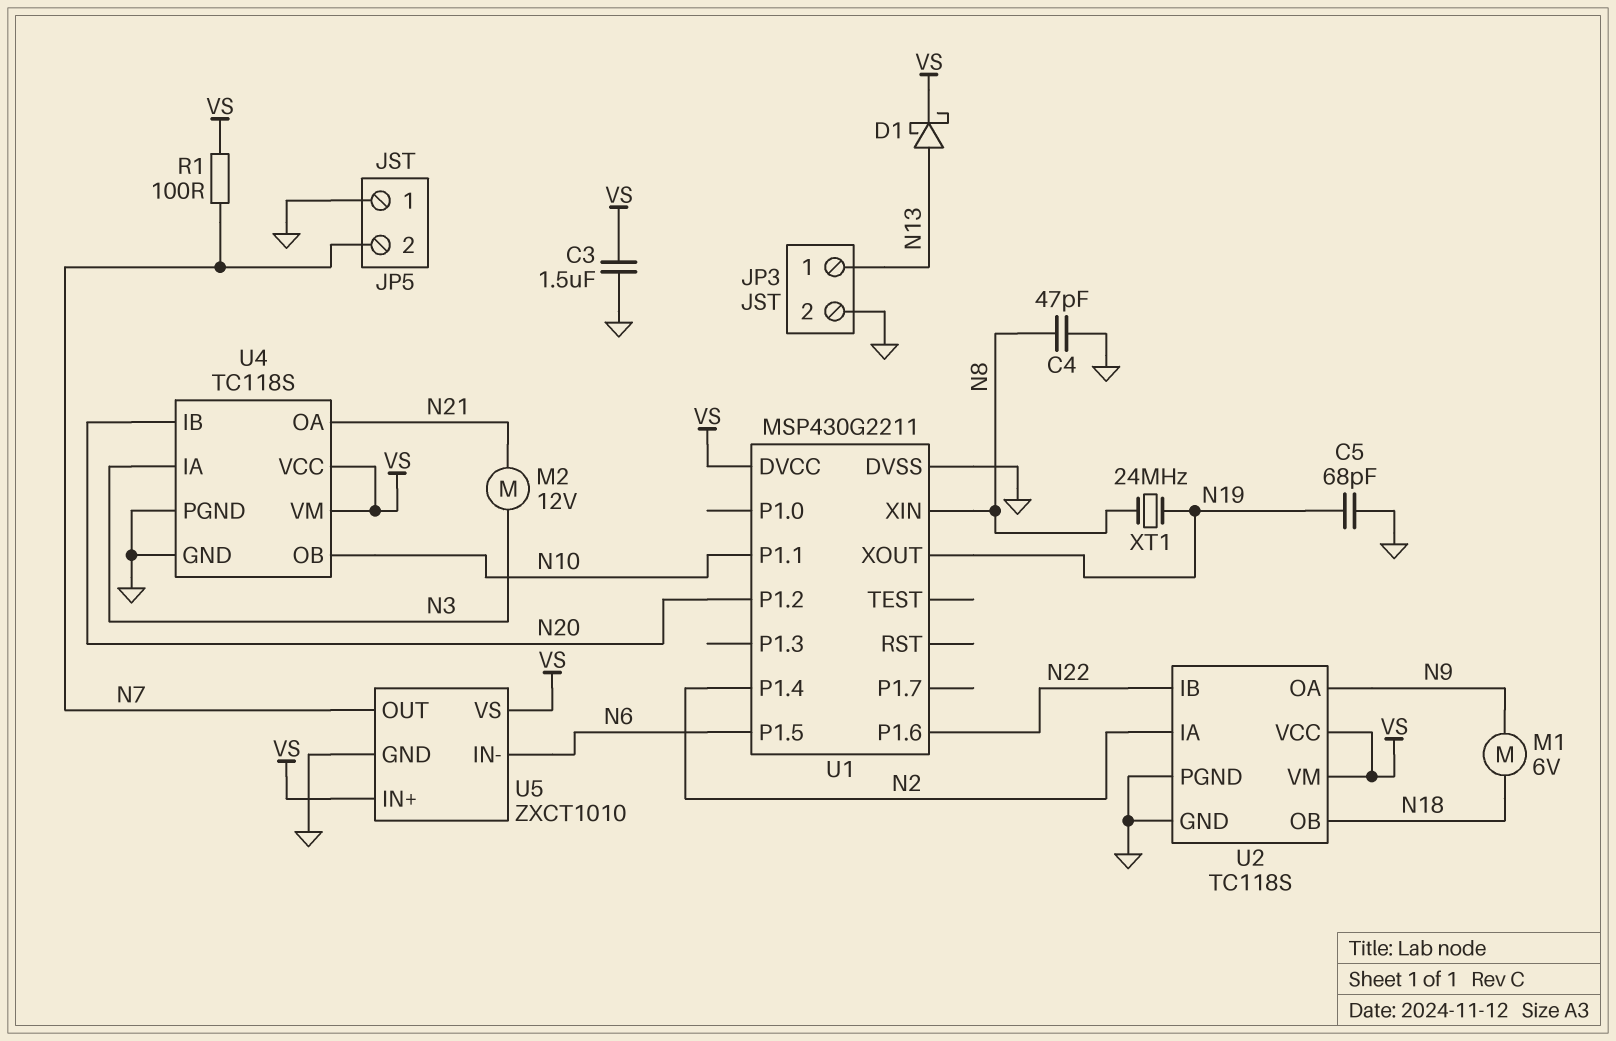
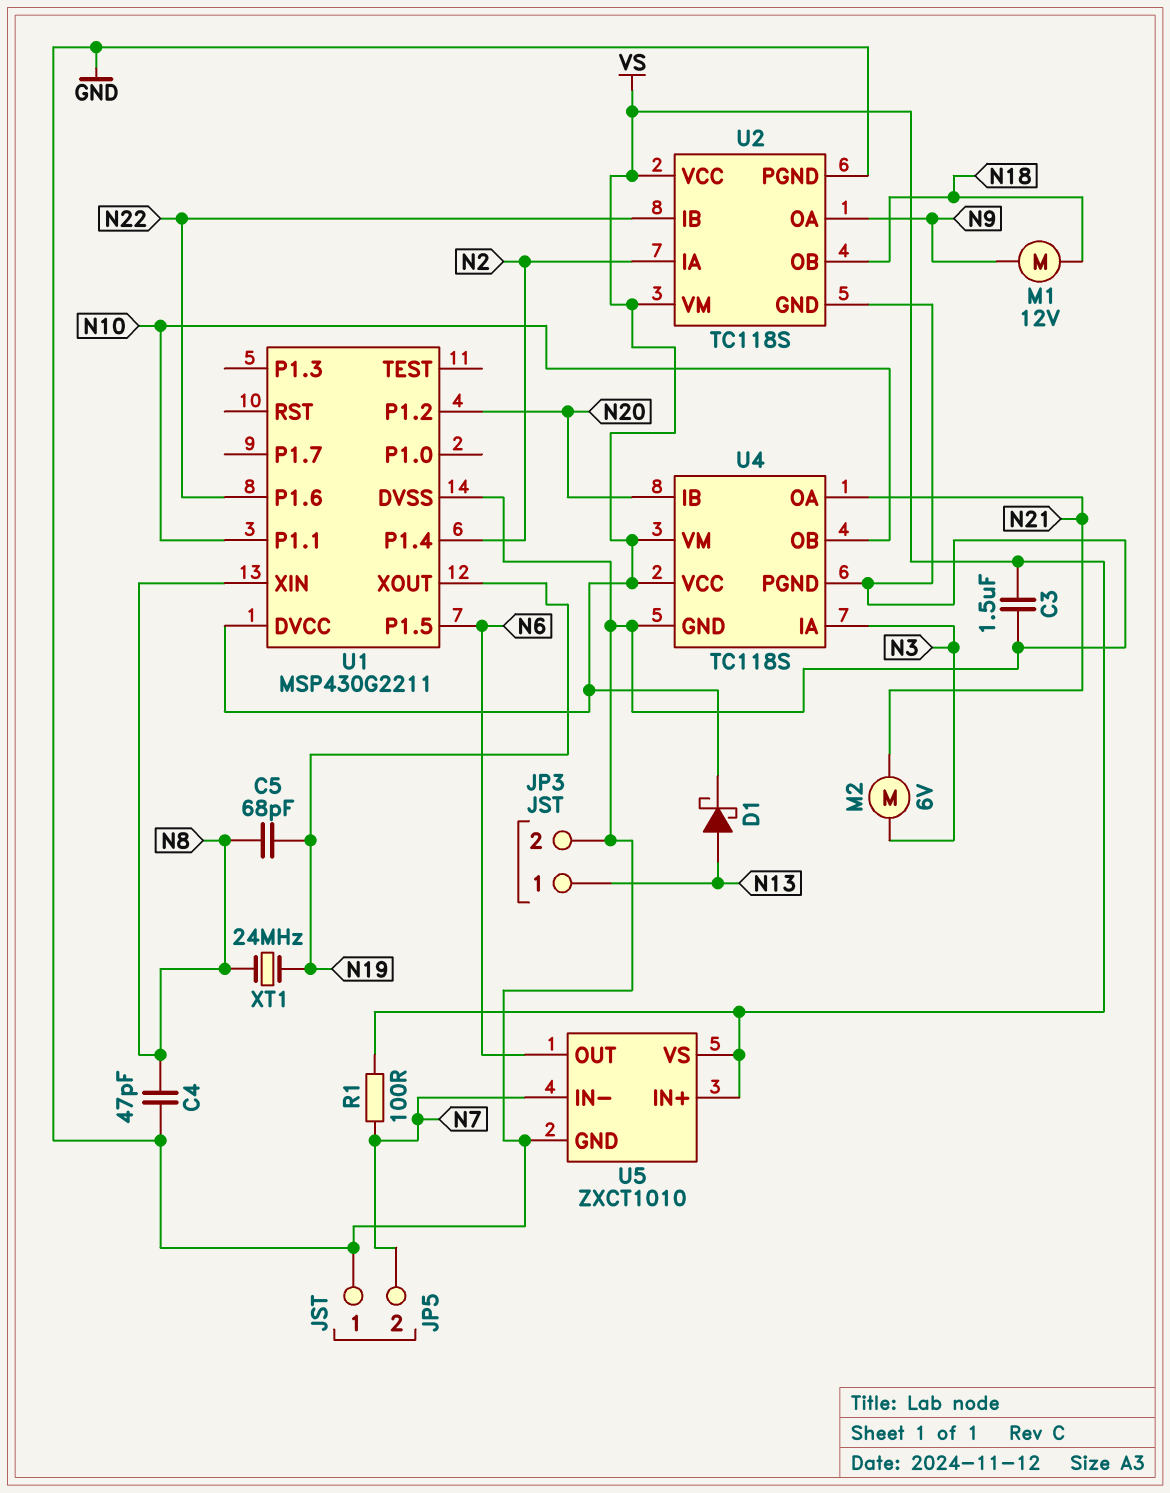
C5: 68pF (GND, N19) -> 68pF (N8, N19)
M1: motor 6V (N9, N18) -> motor 12V (N9, N18)
M2: motor 12V (N3, N21) -> motor 6V (N3, N21)
U5 pin IN-: N6 -> N7
U5 pin OUT: N7 -> N6

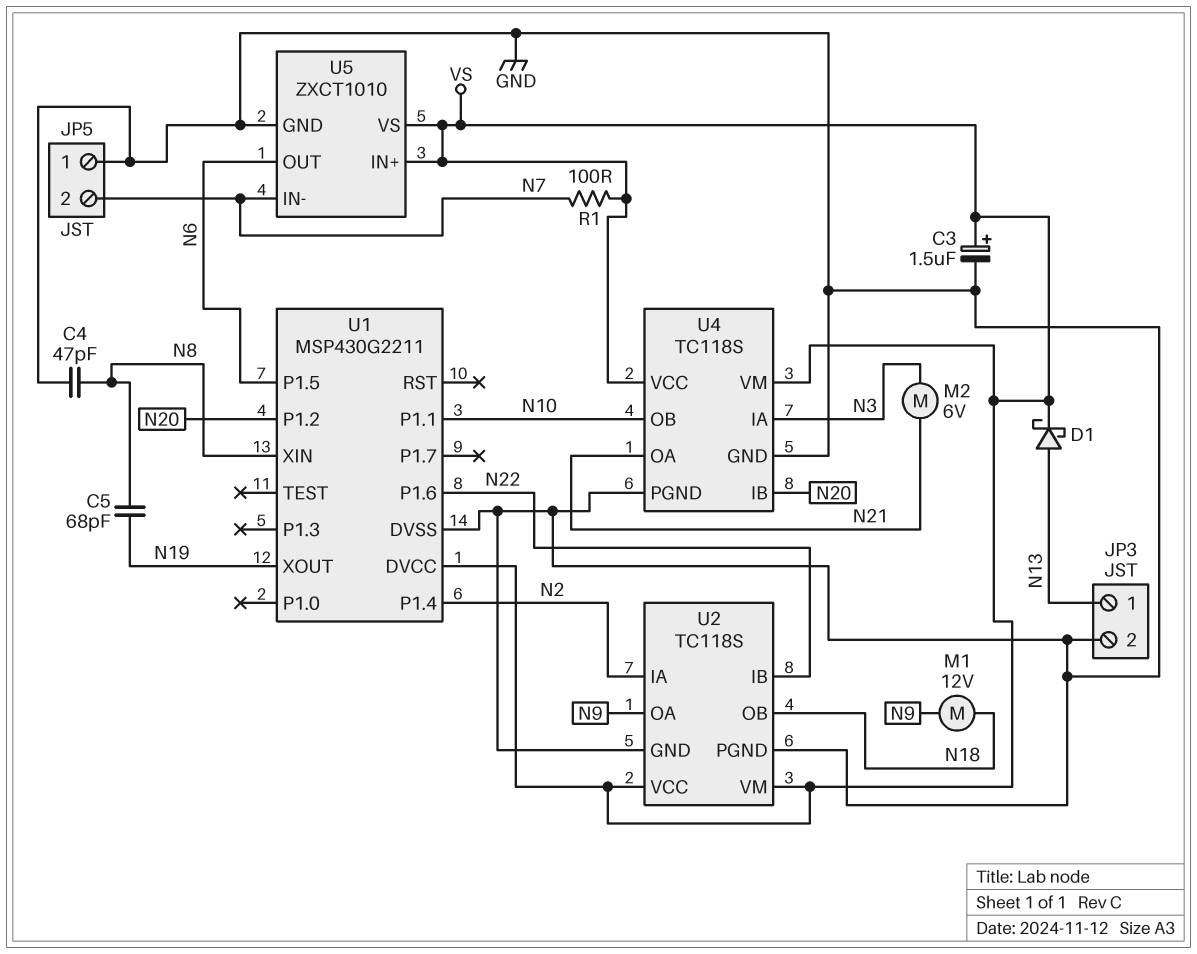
C3: 1.5uF (GND, VS) -> 1.5uF (plus VS, minus GND)
XT1: 24MHz (N8, N19) -> none

